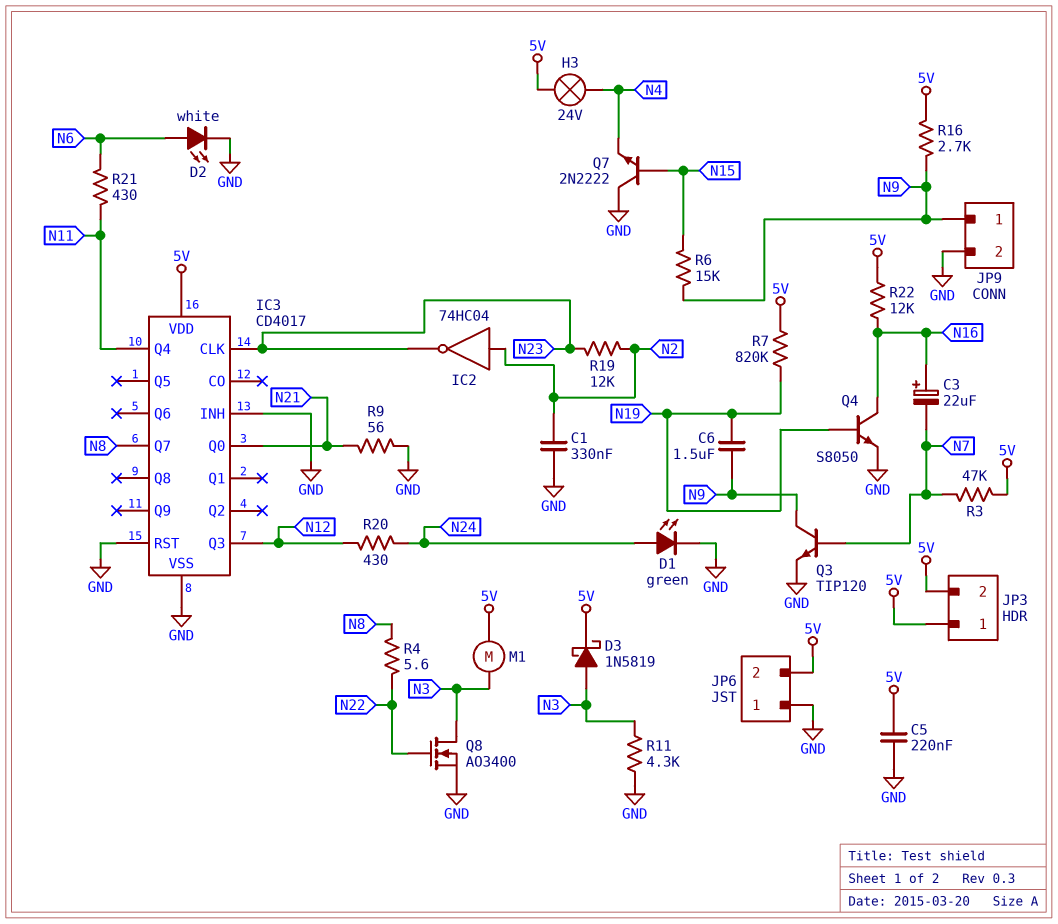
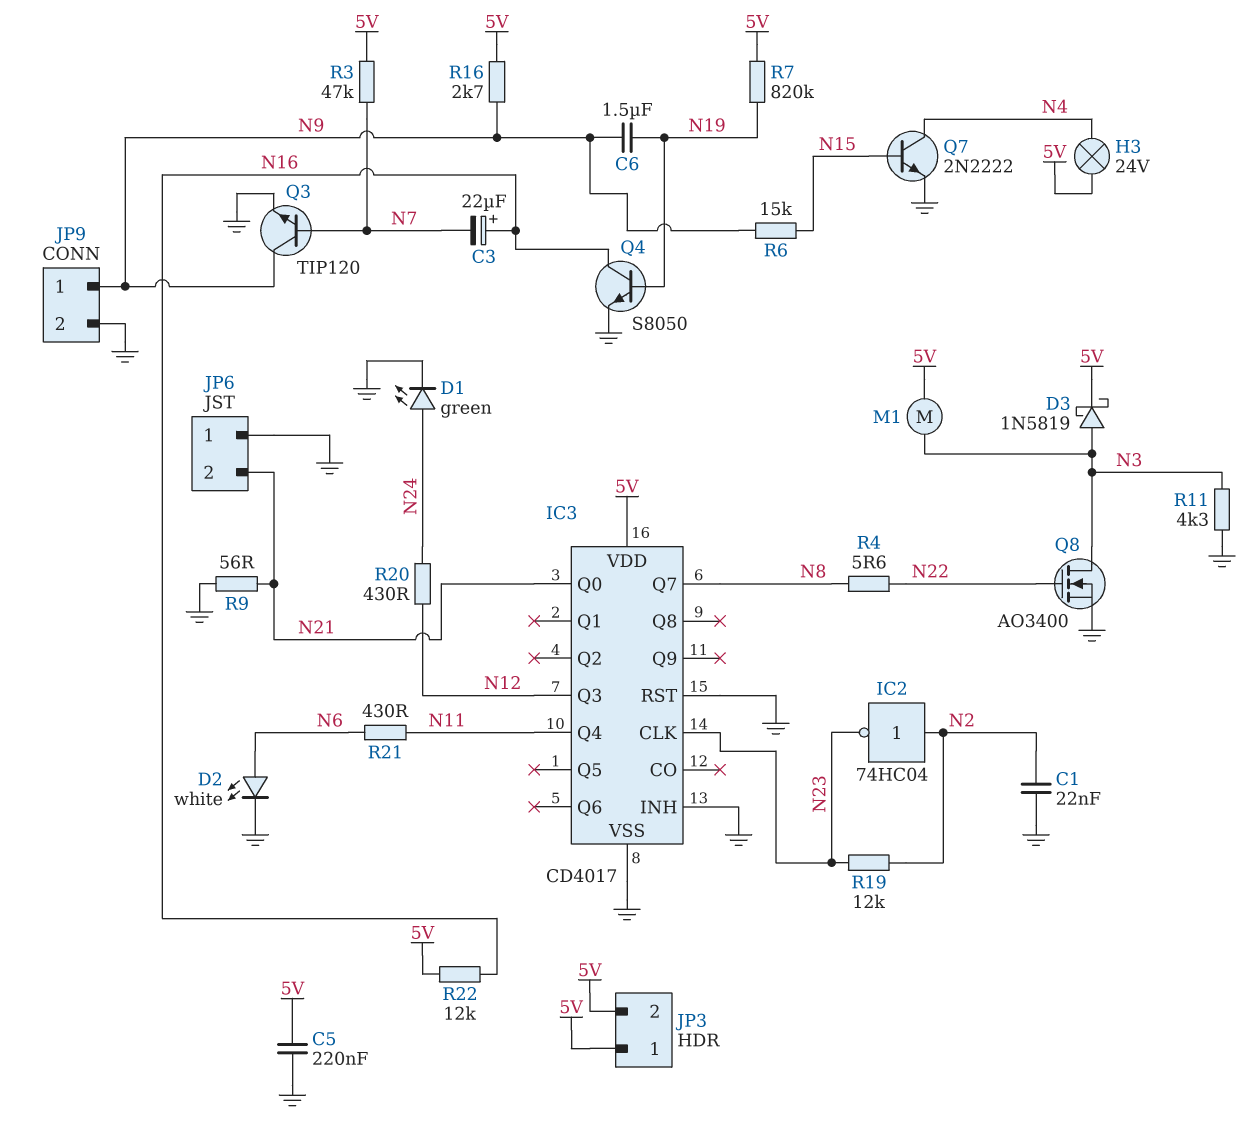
C1: 330nF (GND, N2) -> 22nF (GND, N2)
JP6 pin 2: 5V -> N21
Q7: NPN 2N2222 (B N15, C GND, E N4) -> NPN 2N2222 (B N15, C N4, E GND)

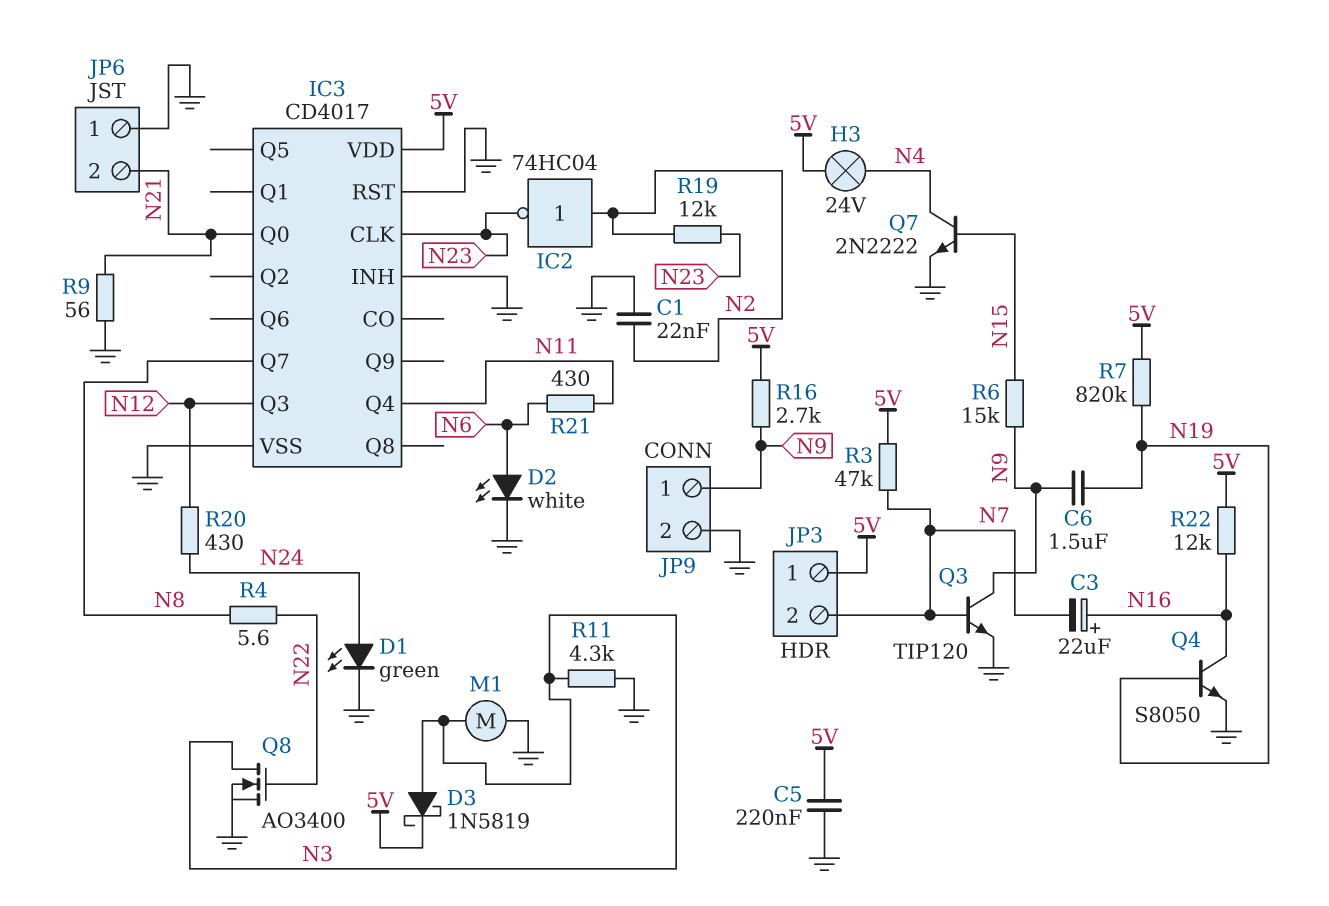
JP3 pin 2: 5V -> N7
M1: motor (5V, N3) -> motor (GND, N3)

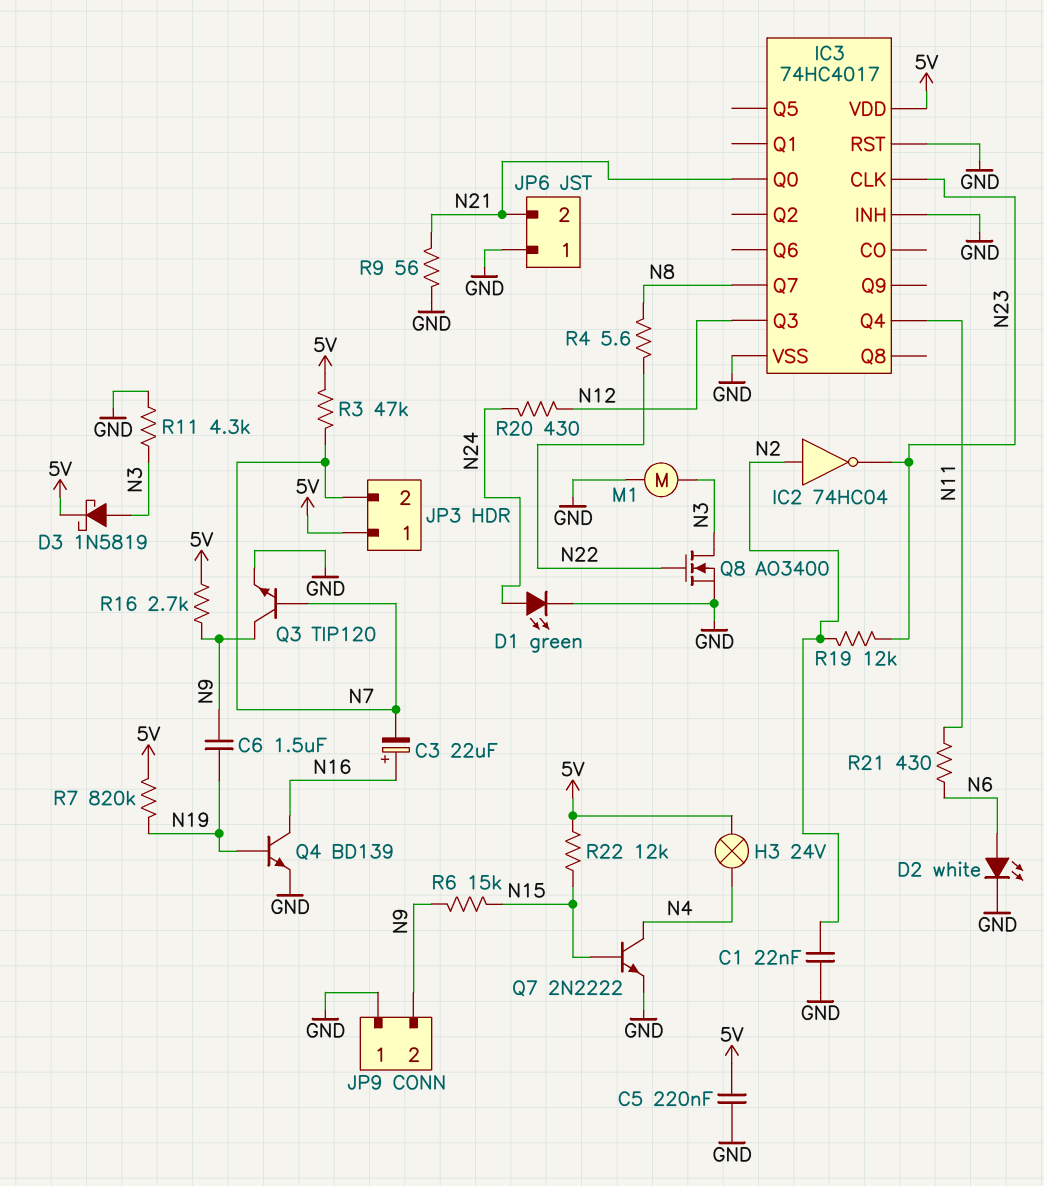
IC3: CD4017 -> 74HC4017
JP9 pin 1: N9 -> GND
JP9 pin 2: GND -> N9
Q4: NPN S8050 (B N19, C N16, E GND) -> NPN BD139 (B N19, C N16, E GND)
R22: 12k (5V, N16) -> 12k (5V, N15)

